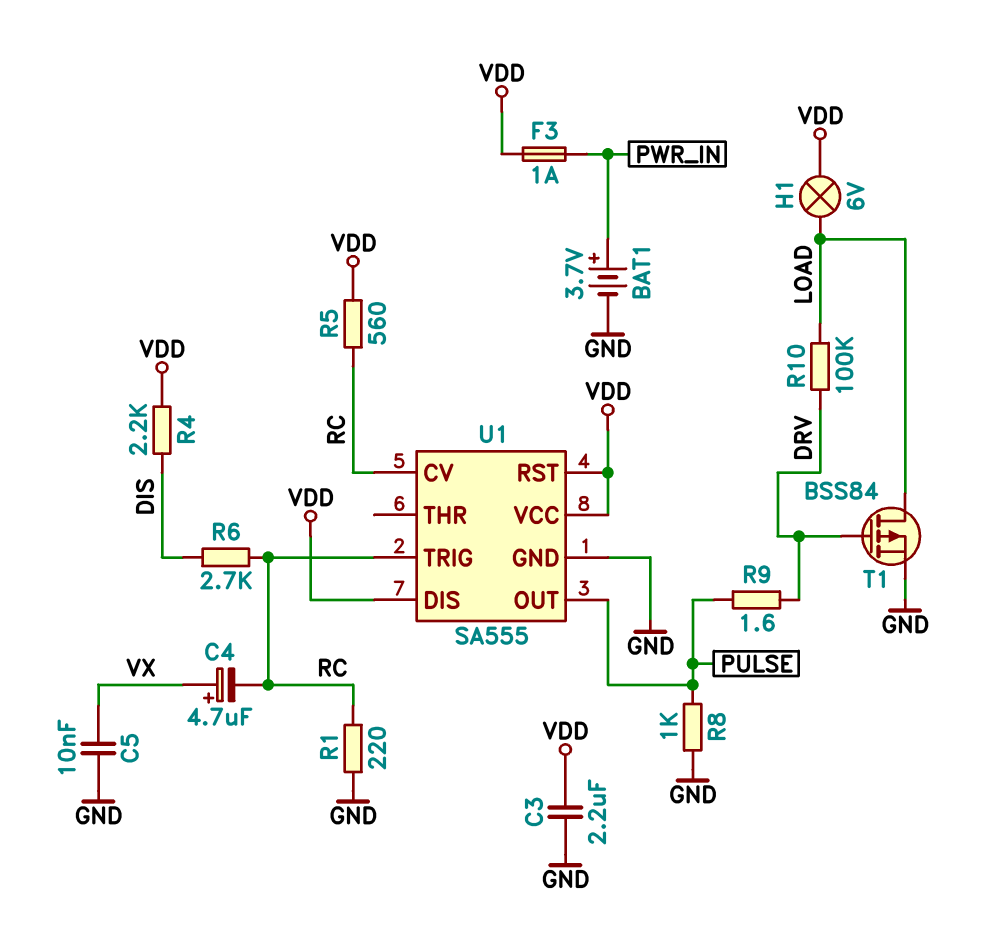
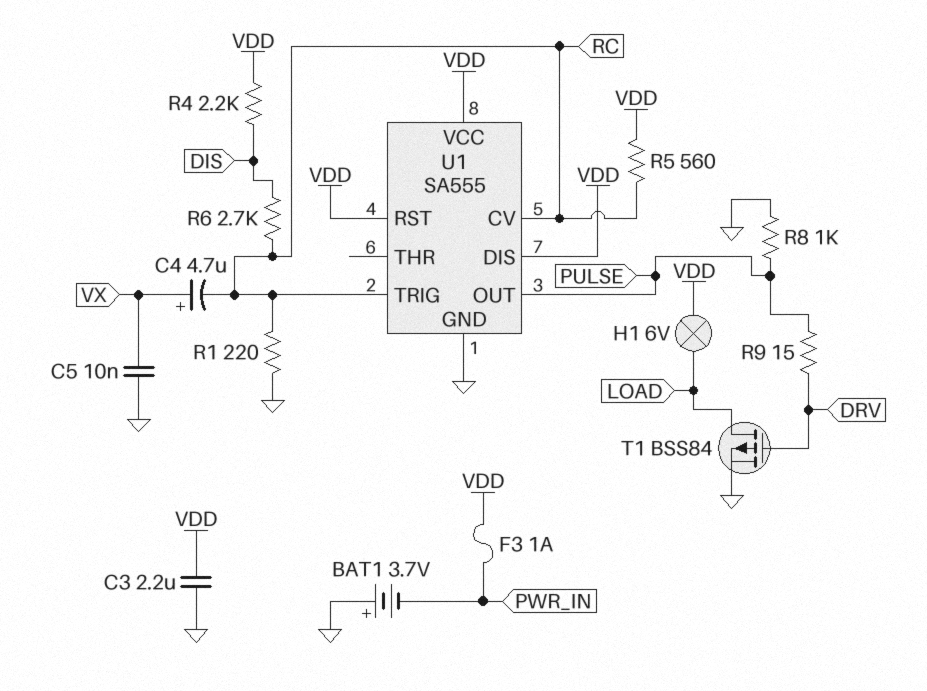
BAT1: 3.7V (plus PWR_IN, minus GND) -> 3.7V (plus GND, minus PWR_IN)
R9: 1.6 (DRV, PULSE) -> 15 (DRV, PULSE)
R10: 100k (DRV, LOAD) -> none

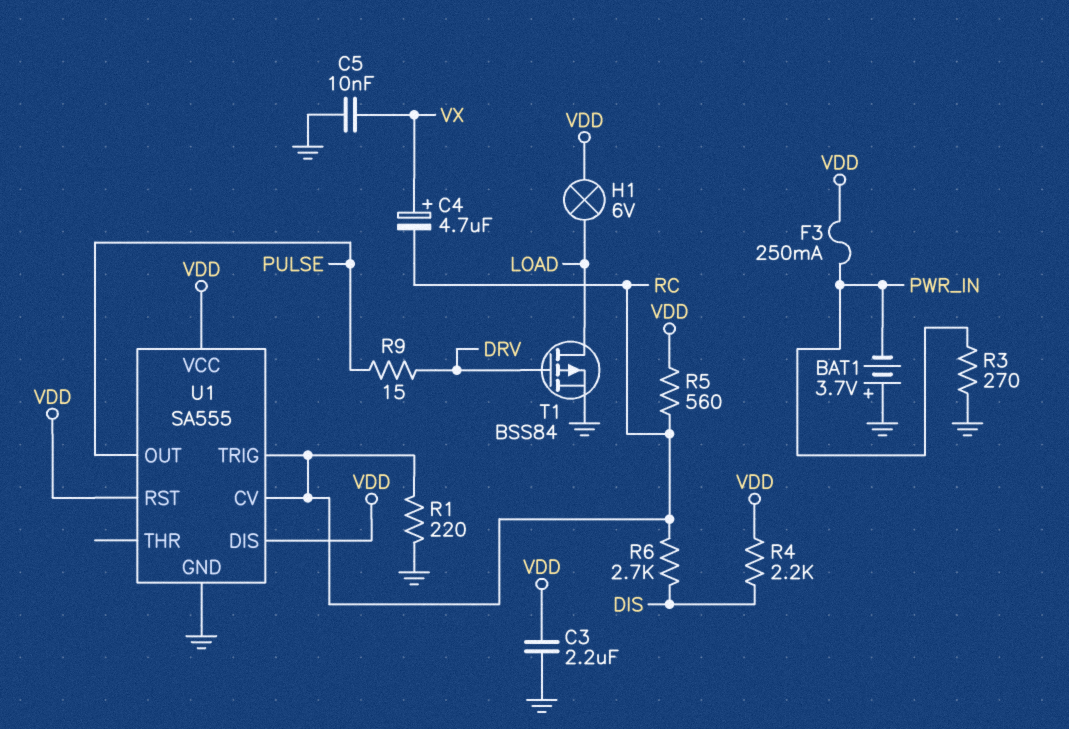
F3: 1A (PWR_IN, VDD) -> 250mA (PWR_IN, VDD)
R3: none -> 270 (GND, PWR_IN)
R8: 1k (GND, PULSE) -> none

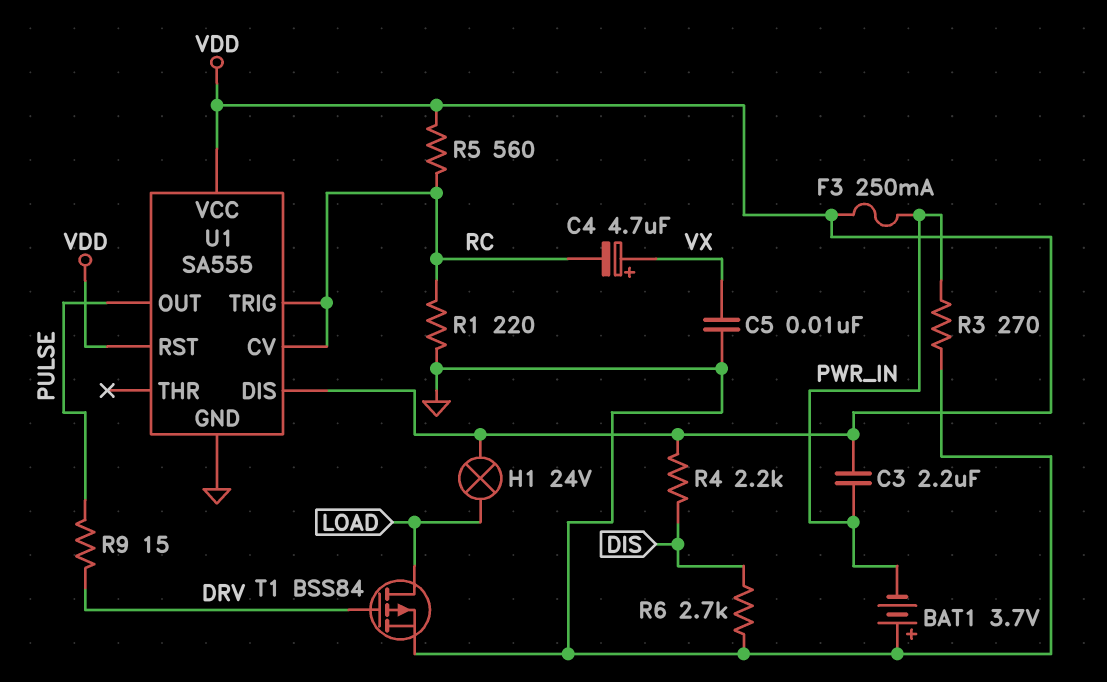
C3: 2.2uF (GND, VDD) -> 2.2uF (PWR_IN, VDD)
H1: lamp 6V (LOAD, VDD) -> lamp 24V (LOAD, VDD)
R6: 2.7k (DIS, RC) -> 2.7k (DIS, GND)

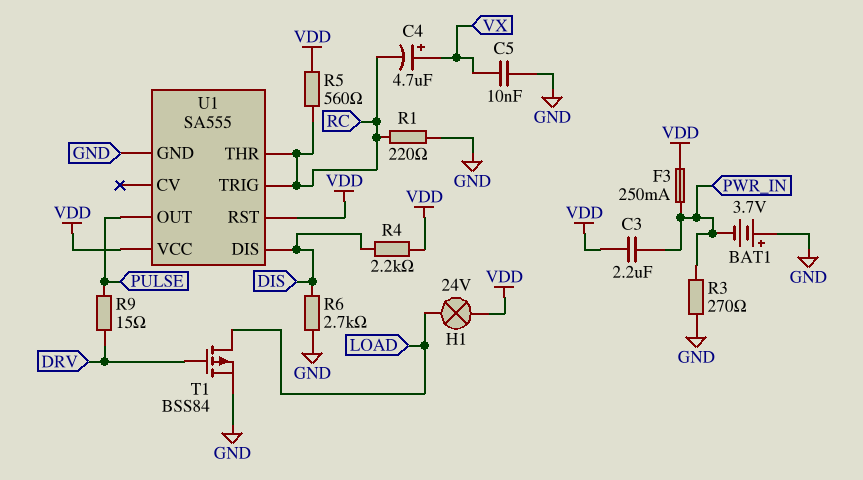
U1 pin CV: RC -> none
U1 pin DIS: VDD -> DIS
U1 pin THR: none -> RC

